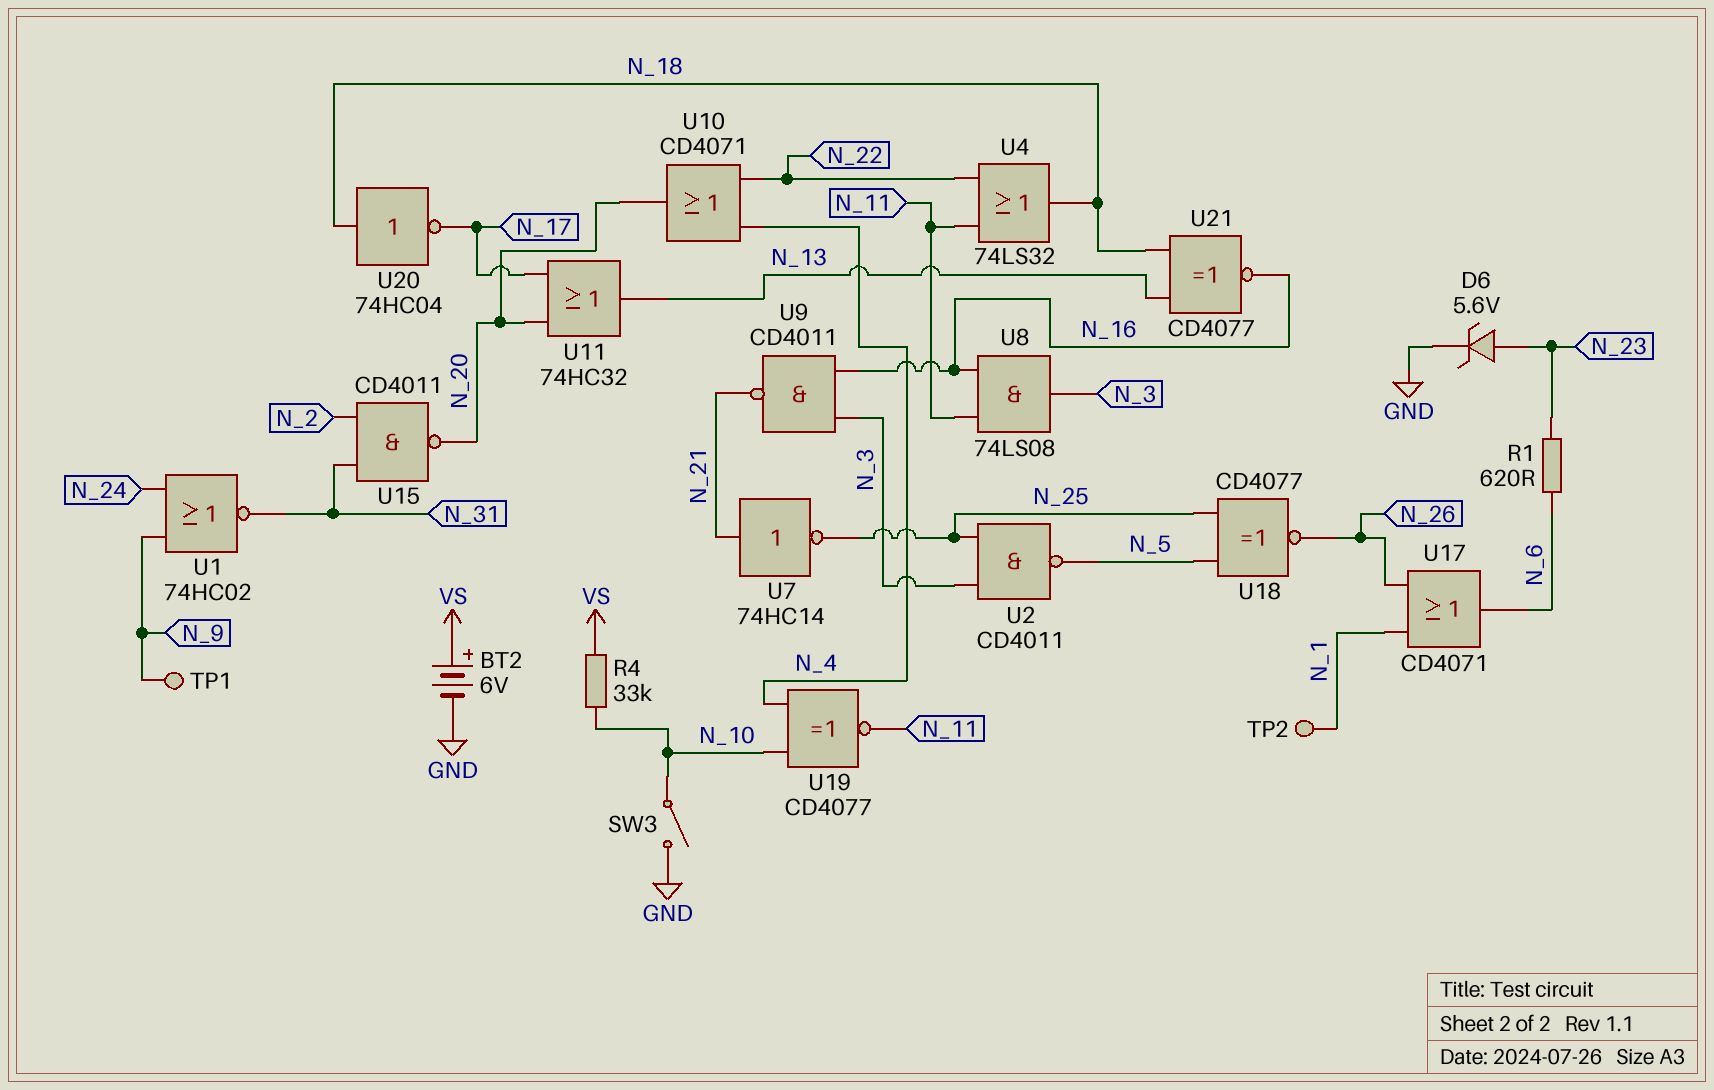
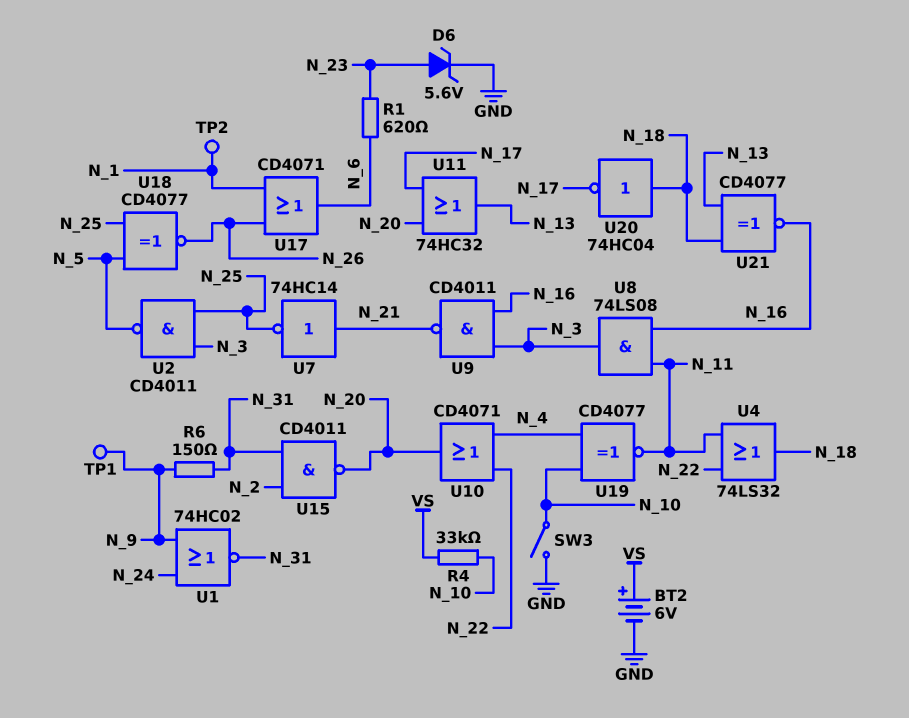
R6: none -> 150 (N_9, N_31)

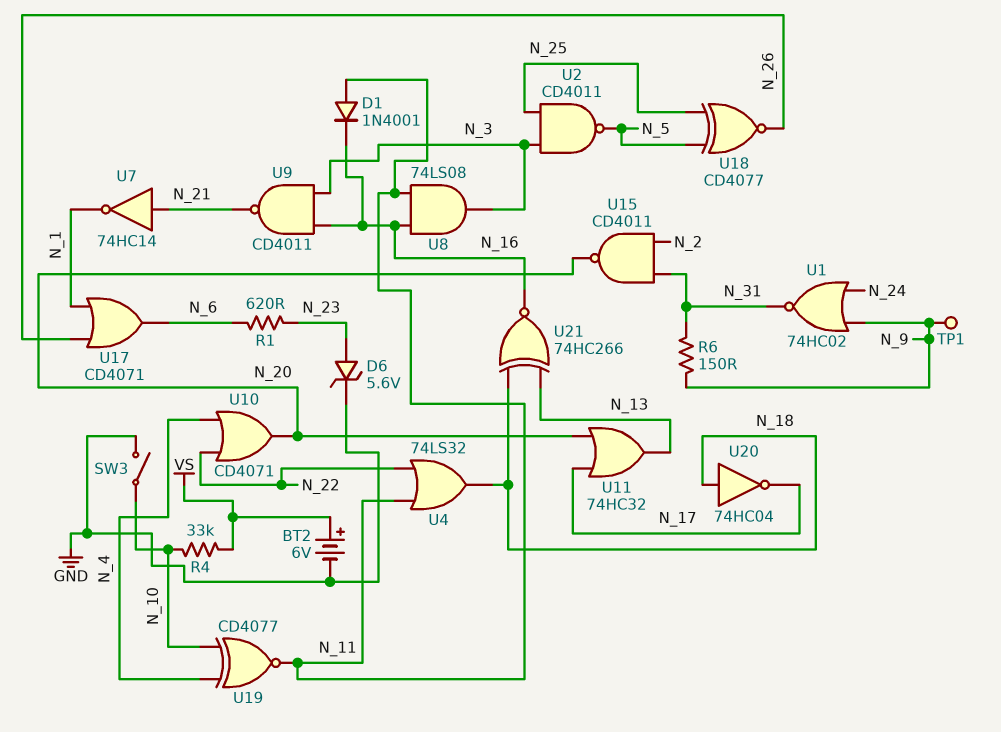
D1: none -> diode 1N4001 (A N_11, K N_16)
TP2: test point (N_1) -> none
U7: NOT 74HC14 (in N_21, out N_25) -> NOT 74HC14 (in N_21, out N_1)
U21: XNOR CD4077 (in N_13, in N_18, out N_16) -> XNOR 74HC266 (in N_13, in N_18, out N_16)

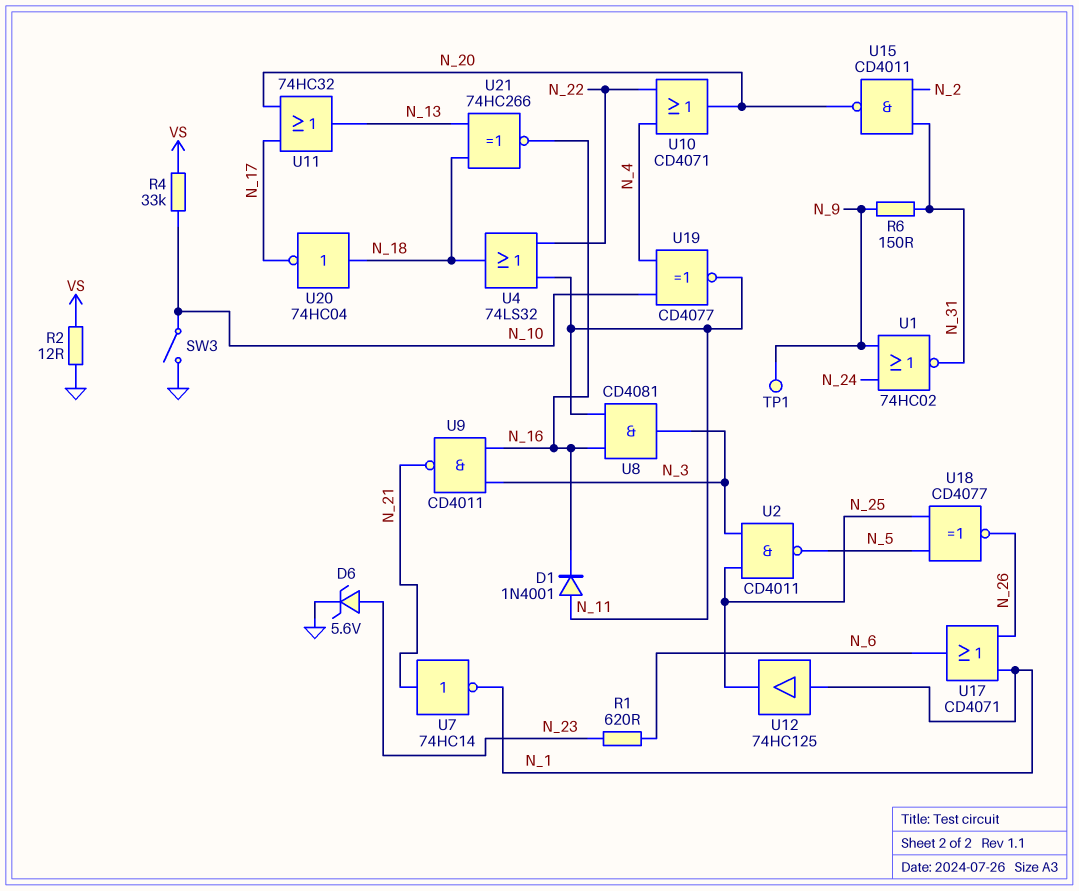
BT2: 6V (plus VS, minus GND) -> none
R2: none -> 12 (GND, VS)
U8: AND 74LS08 (in N_11, in N_16, out N_3) -> AND CD4081 (in N_11, in N_16, out N_3)
U12: none -> buffer 74HC125 (in N_1, out N_25)

